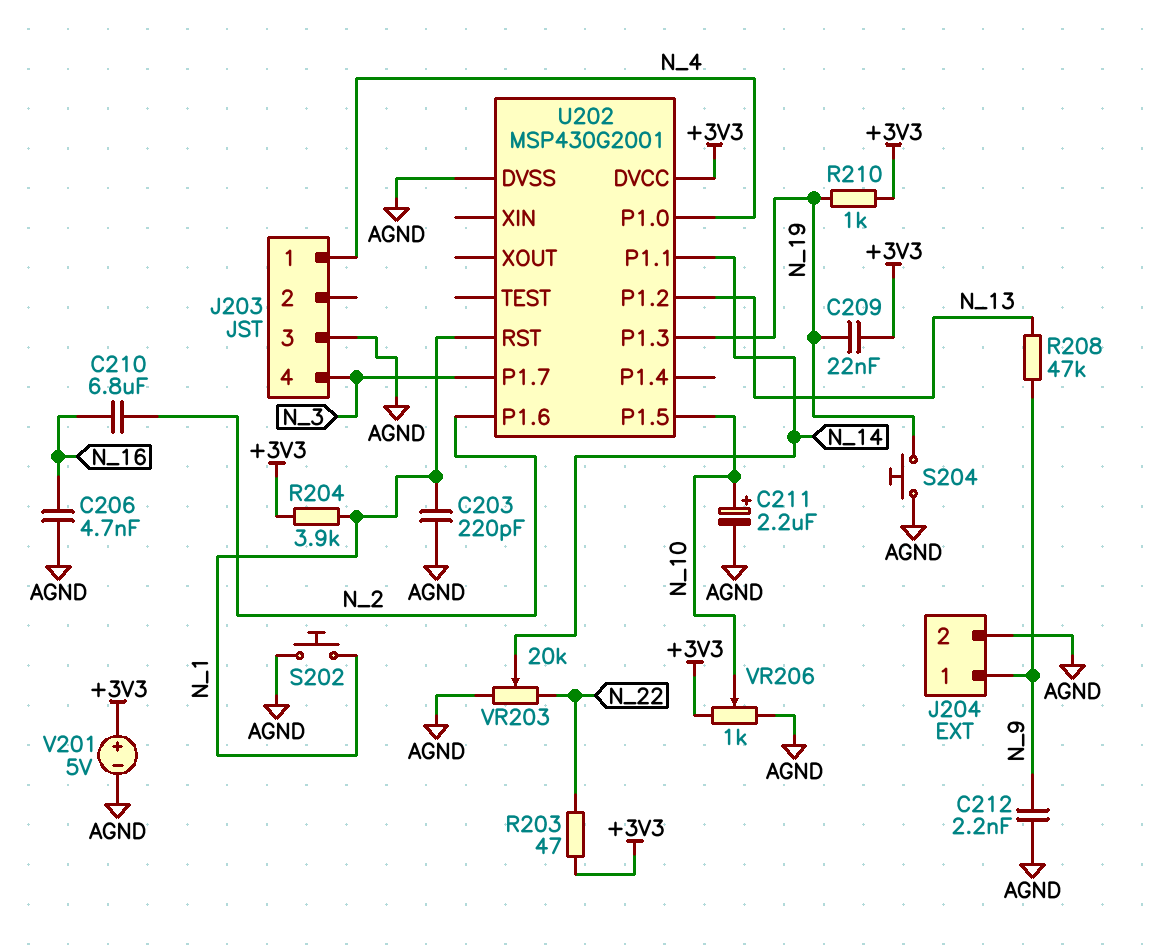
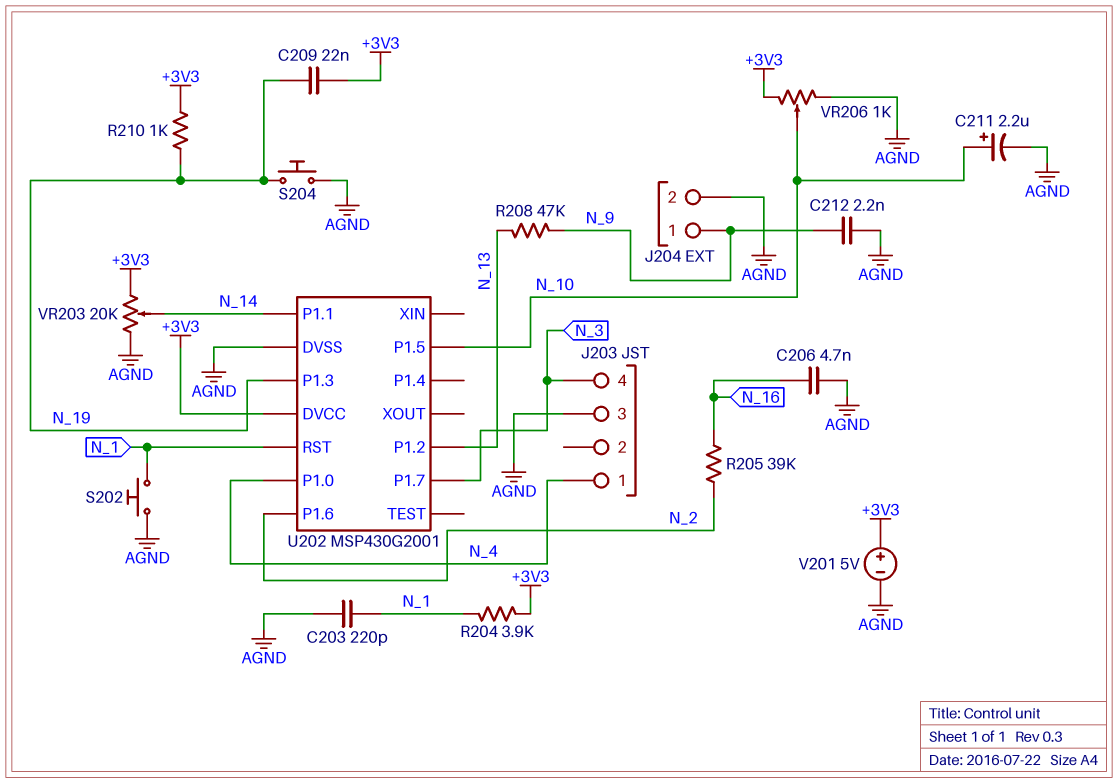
C210: 6.8uF (N_2, N_16) -> none
R203: 47 (+3V3, N_22) -> none
R205: none -> 39k (N_2, N_16)
VR203: 20k (AGND, N_22, wiper N_14) -> 20k (+3V3, AGND, wiper N_14)

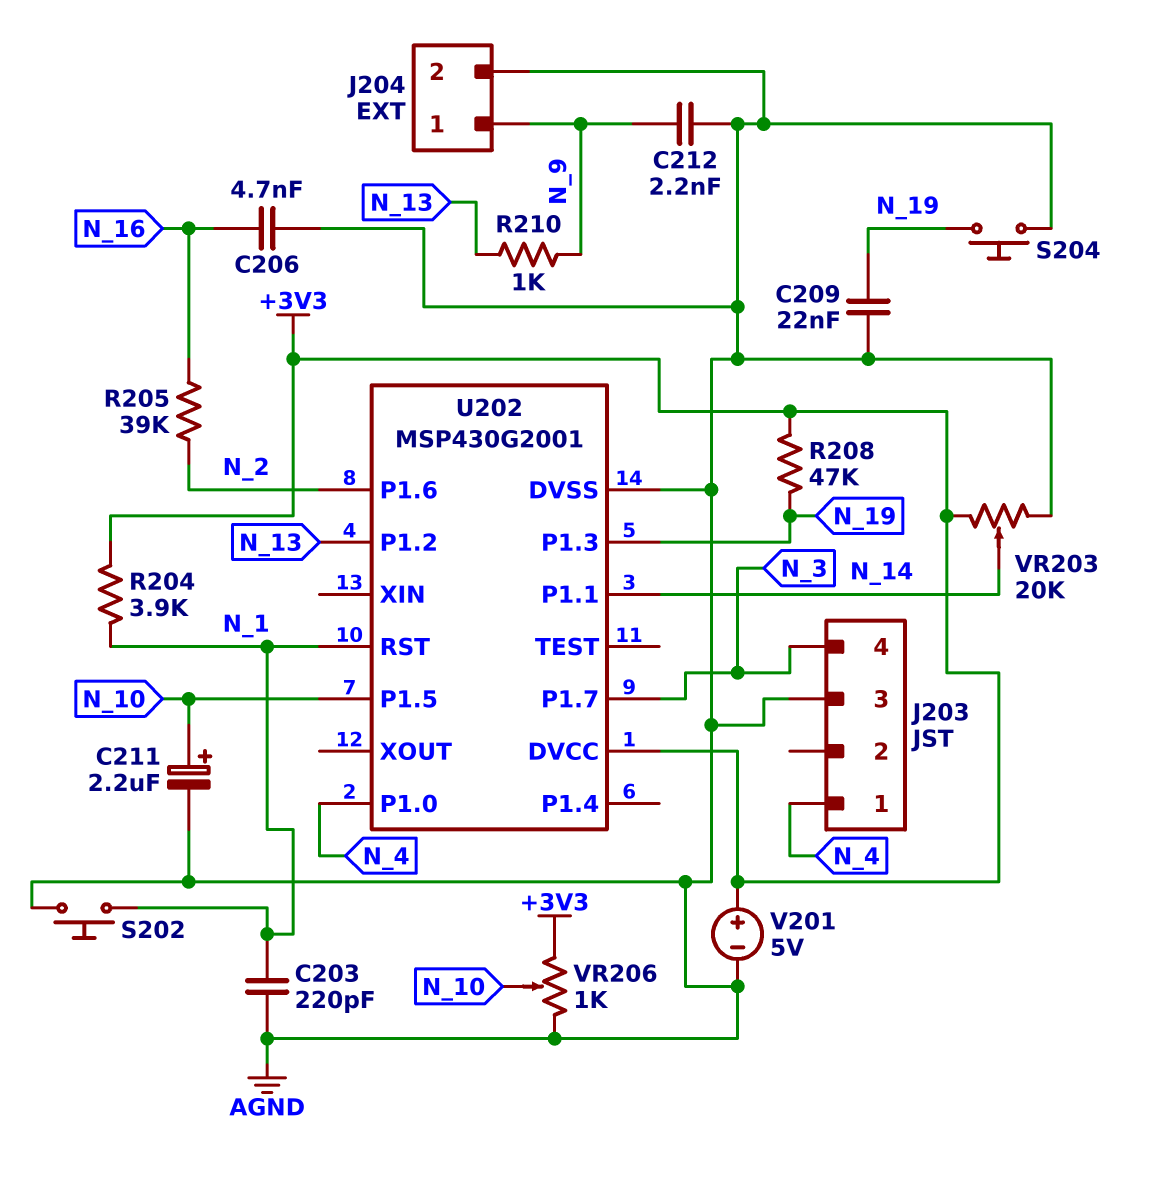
C209: 22nF (+3V3, N_19) -> 22nF (AGND, N_19)
R208: 47k (N_9, N_13) -> 47k (+3V3, N_19)
R210: 1k (+3V3, N_19) -> 1k (N_9, N_13)

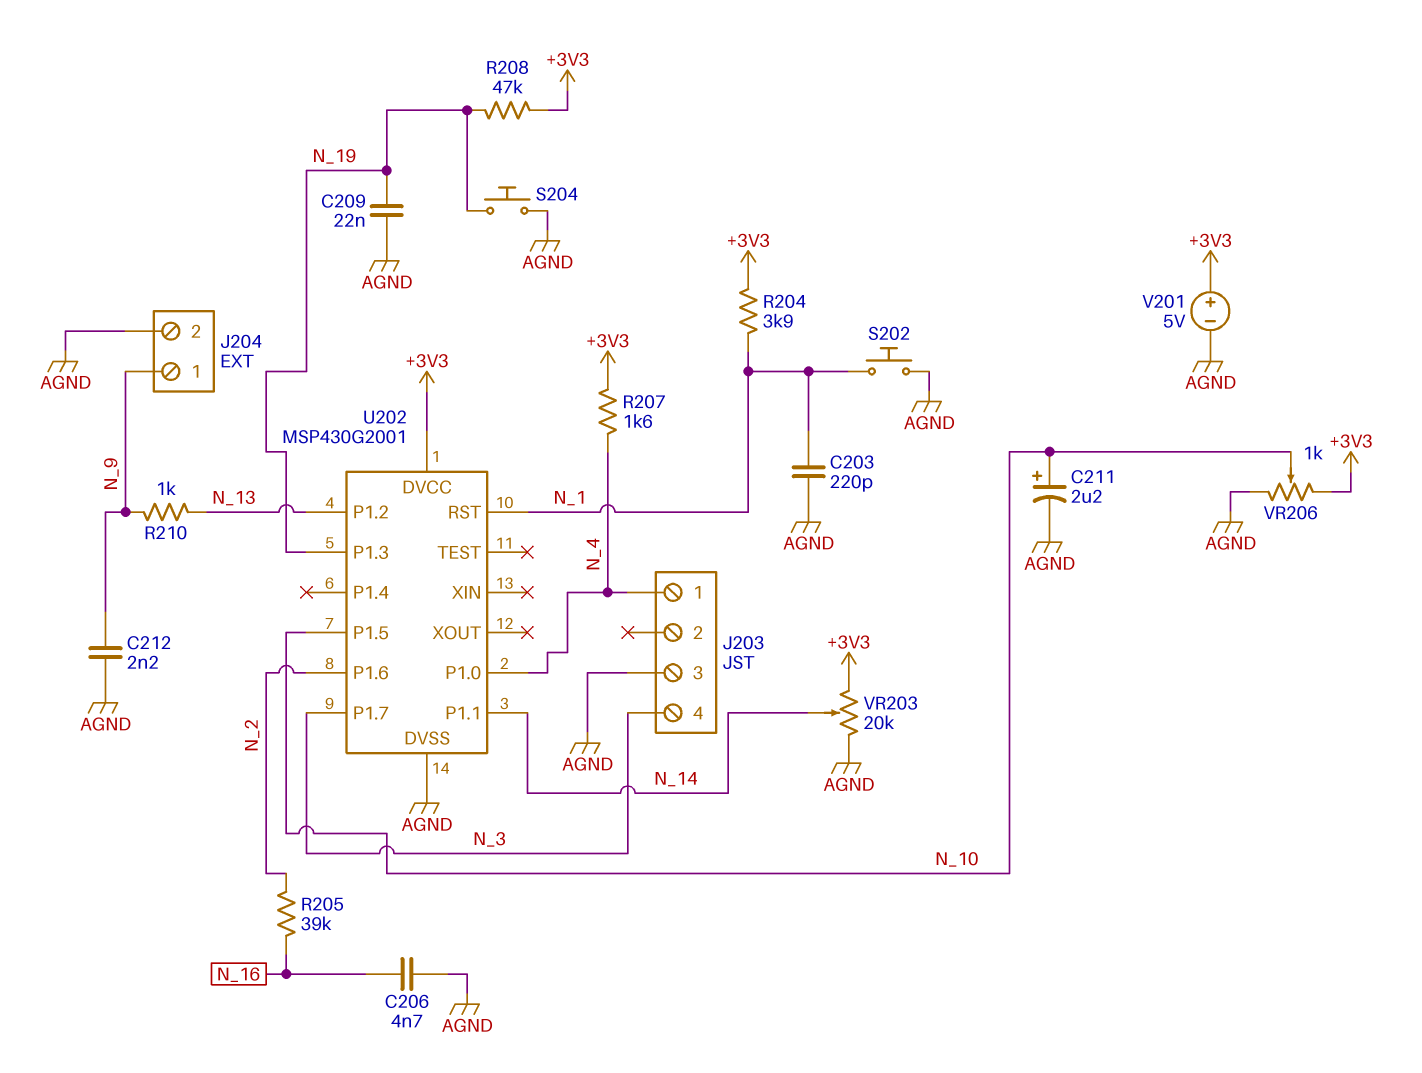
R207: none -> 1.6k (+3V3, N_4)

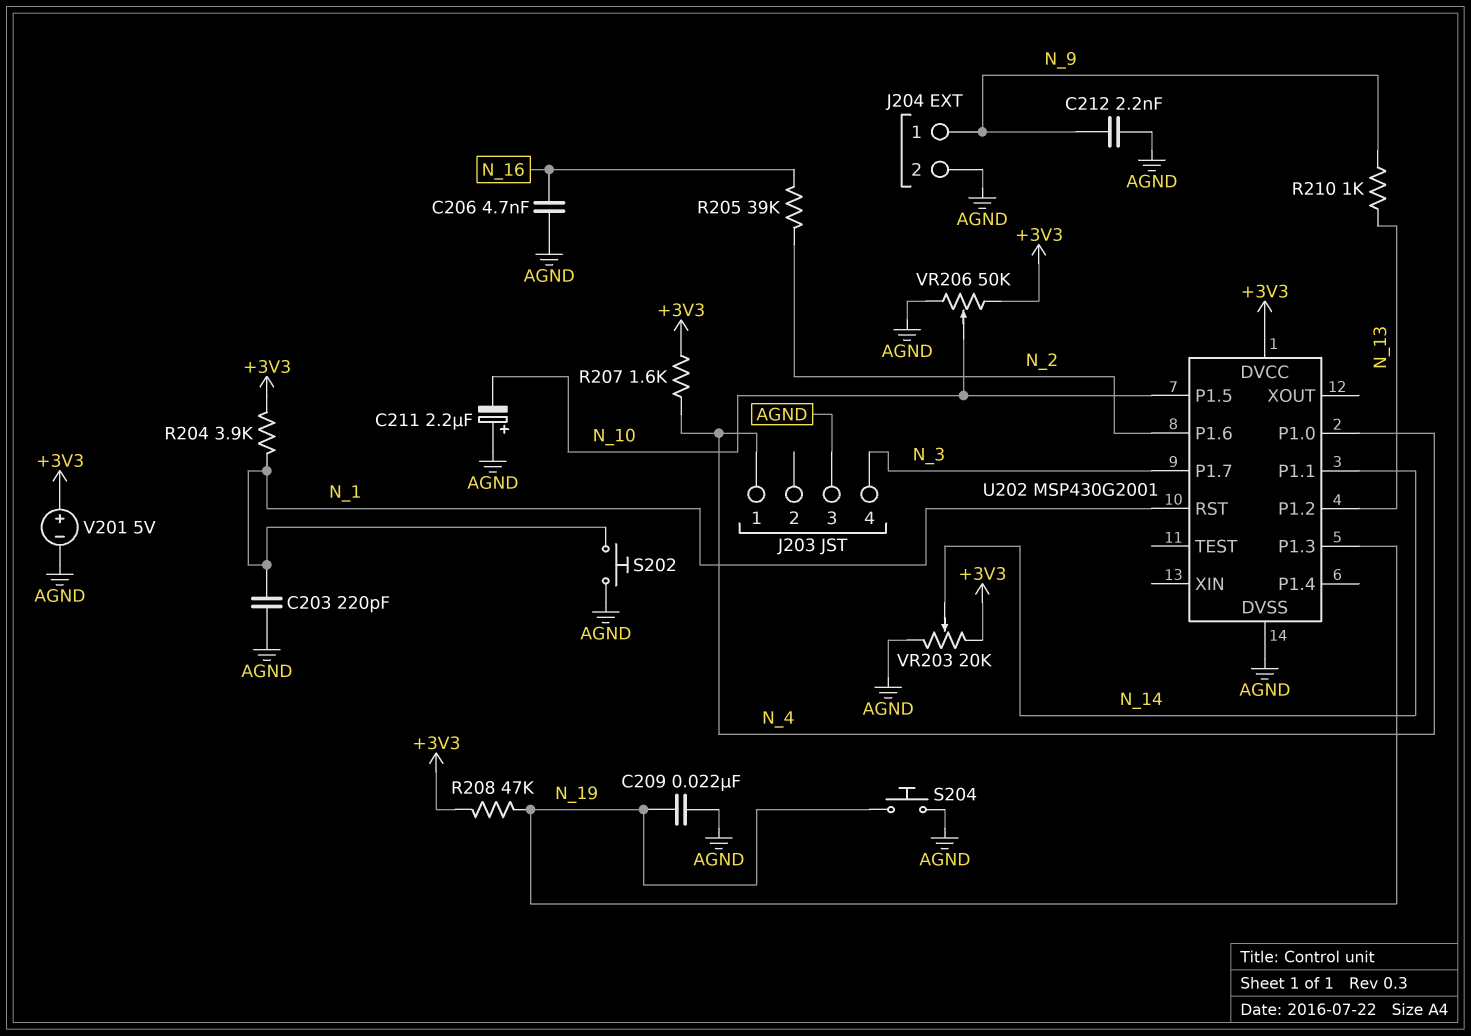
C211: 2.2uF (plus N_10, minus AGND) -> 2.2uF (plus AGND, minus N_10)
VR206: 1k (+3V3, AGND, wiper N_10) -> 50k (+3V3, AGND, wiper N_10)

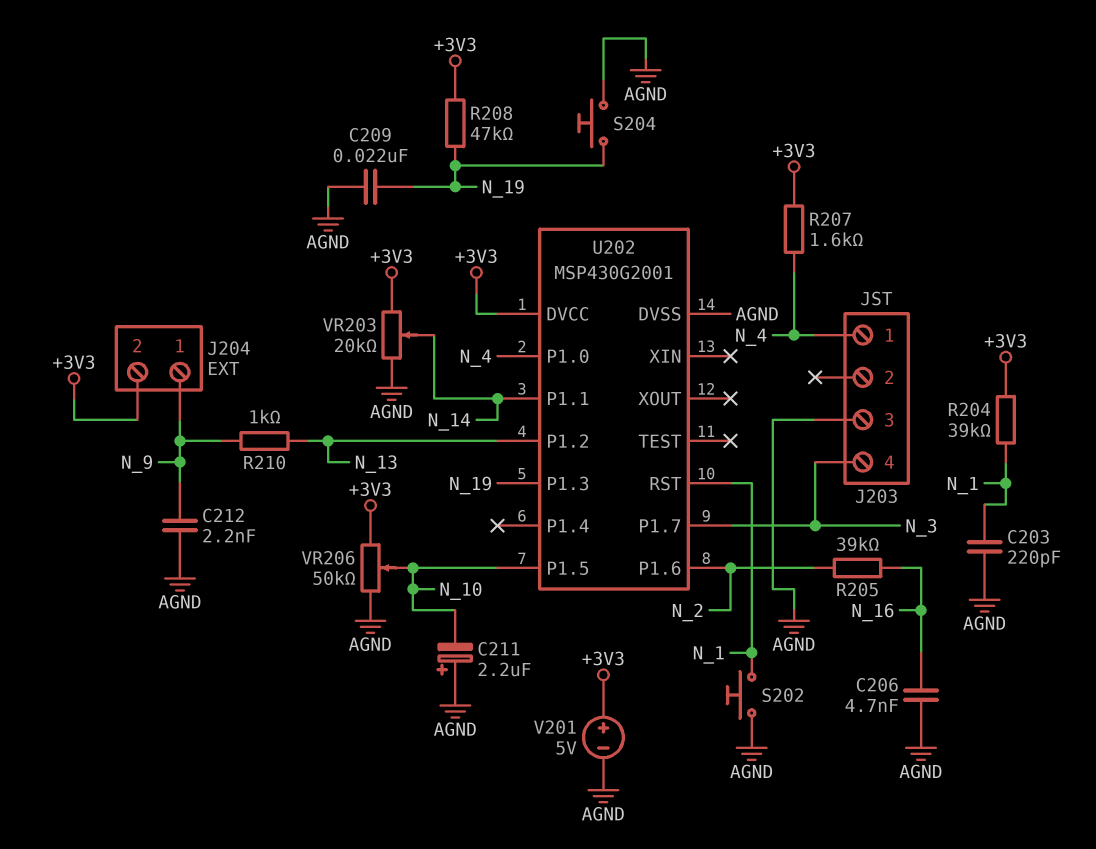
J204 pin 2: AGND -> +3V3
R204: 3.9k (+3V3, N_1) -> 39k (+3V3, N_1)

